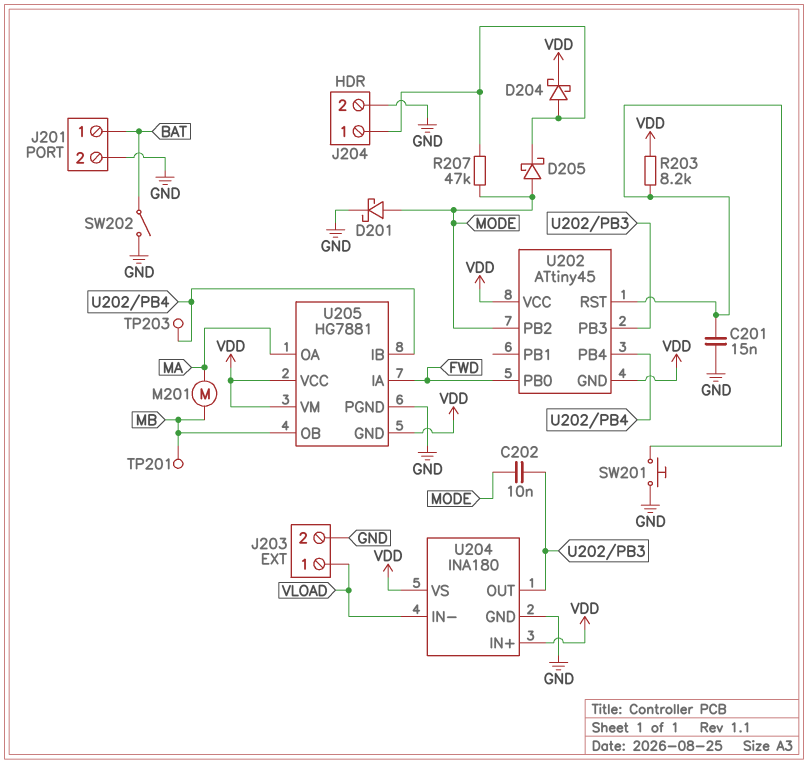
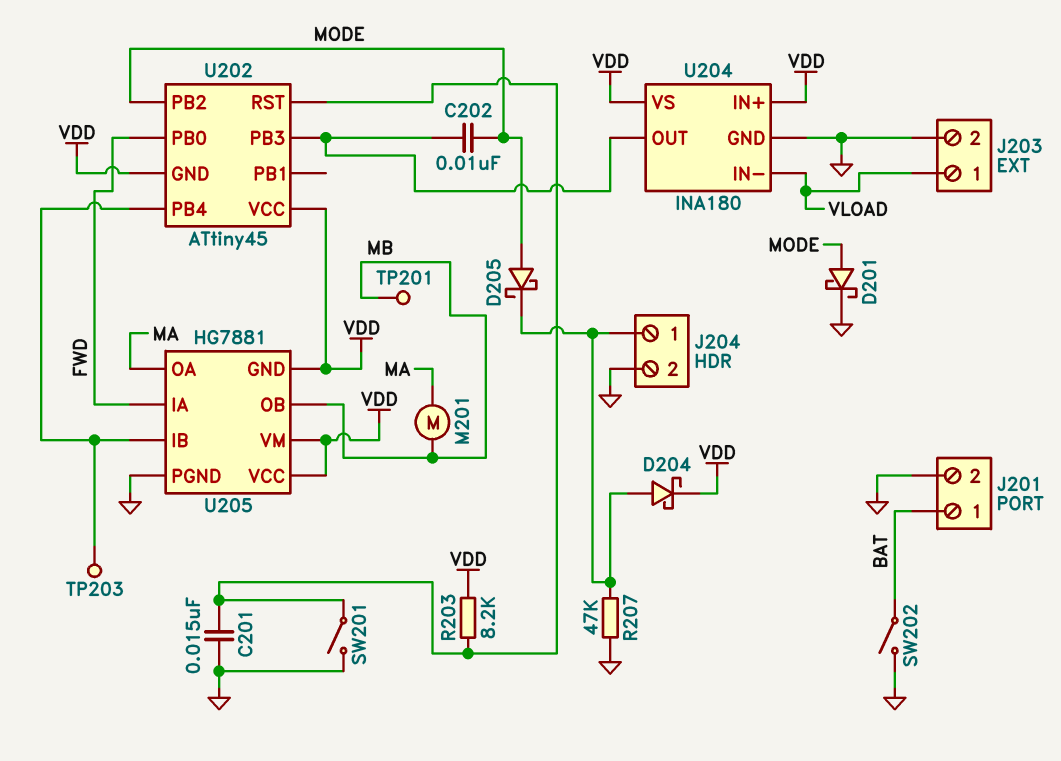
R207: 47k (J204/1, MODE) -> 47k (GND, J204/1)
SW201: button (GND, U202/RST) -> switch (GND, U202/RST)

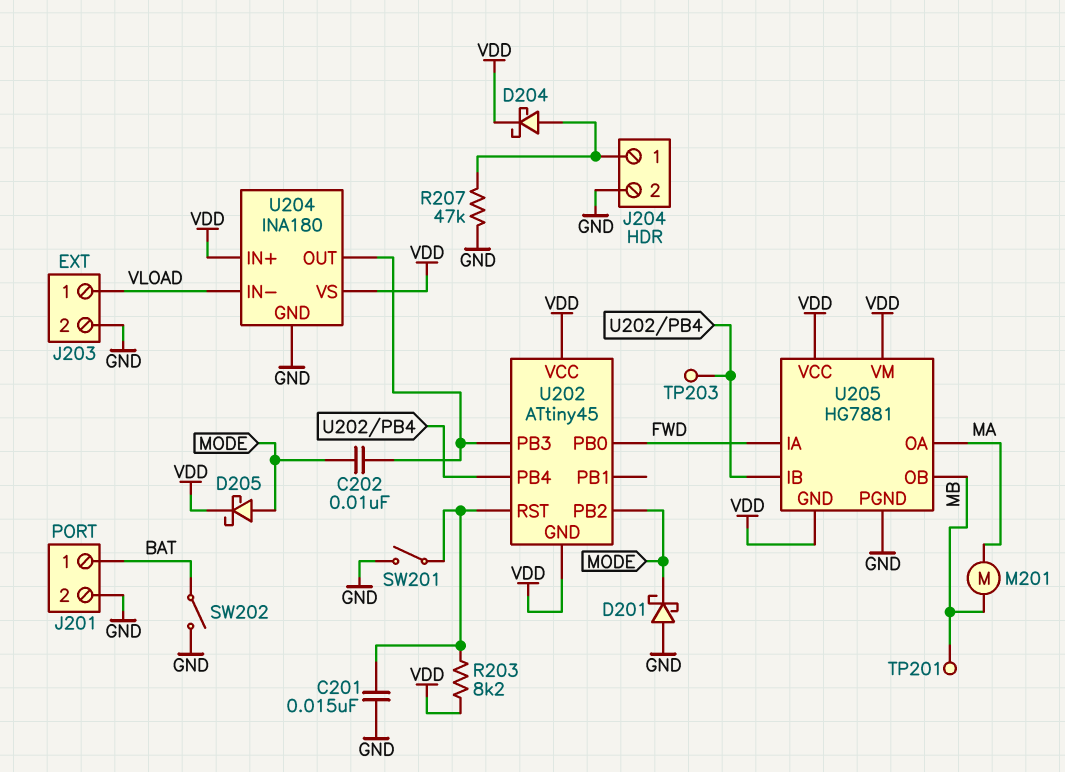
D201: schottky (A MODE, K GND) -> schottky (A GND, K MODE)
D205: schottky (A MODE, K J204/1) -> schottky (A MODE, K VDD)

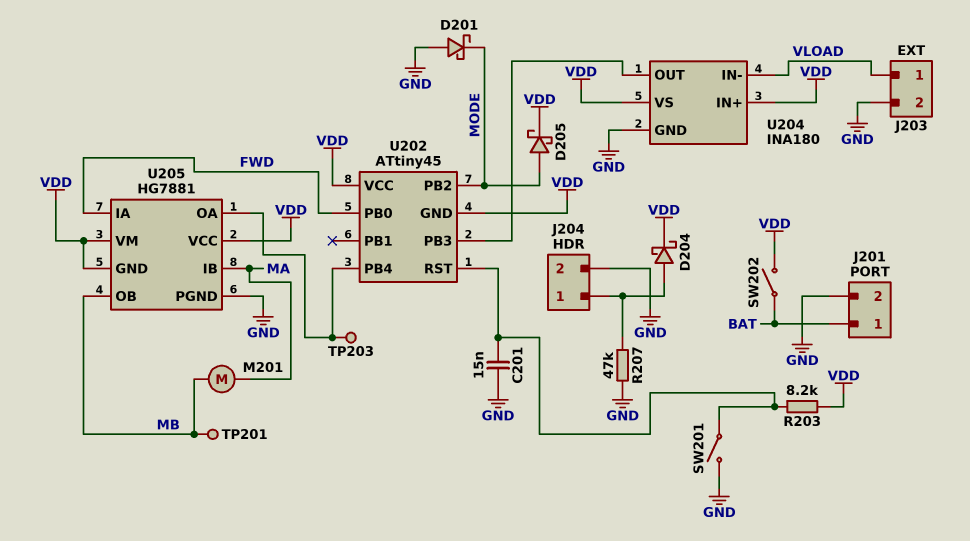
C202: 10nF (MODE, U202/PB3) -> none
SW202: switch (BAT, GND) -> switch (BAT, VDD)
U205 pin IB: U202/PB4 -> MA
U205 pin OA: MA -> U202/PB4

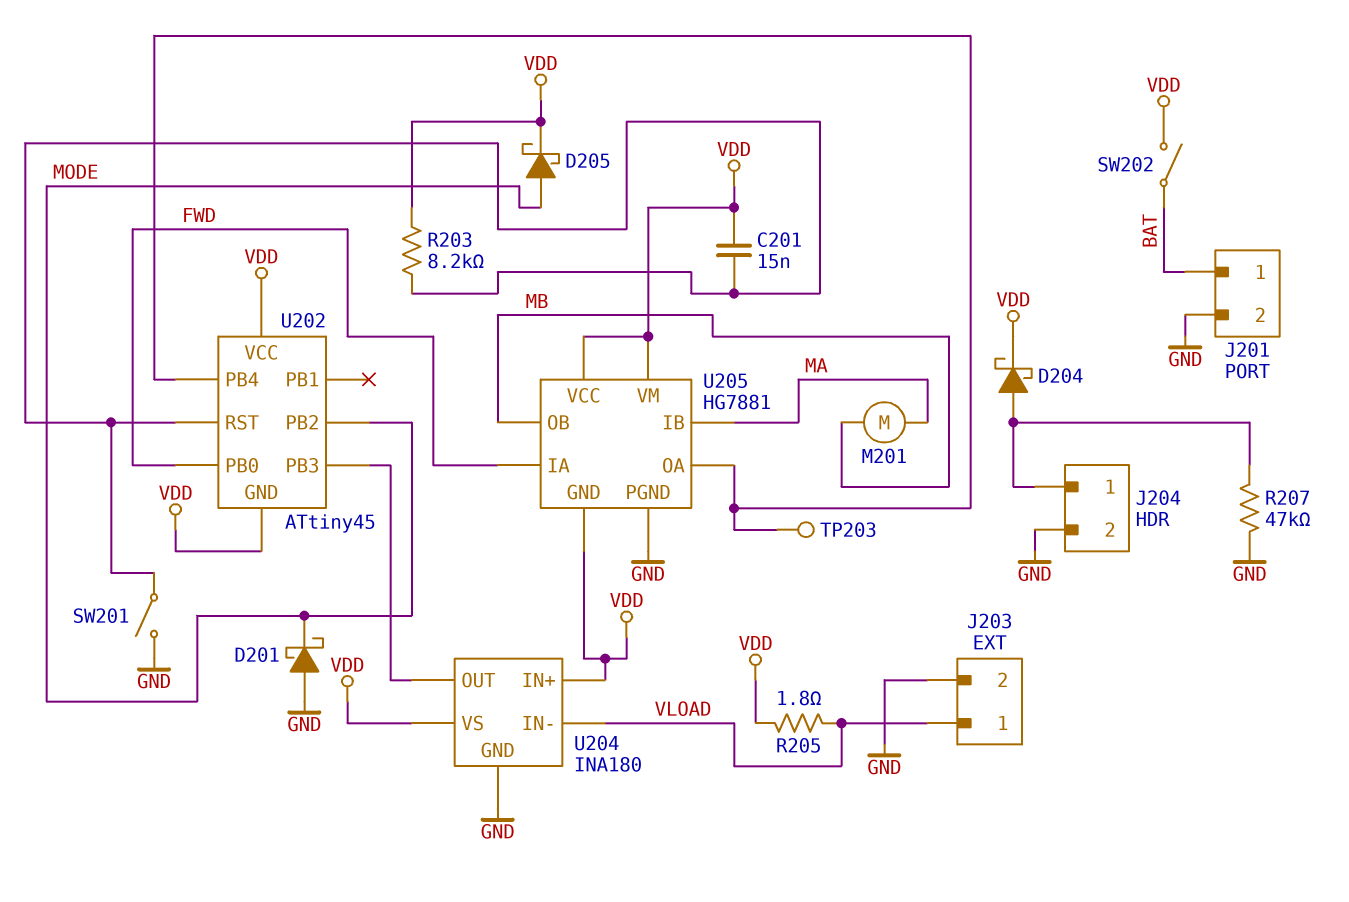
C201: 15nF (GND, U202/RST) -> 15nF (U202/RST, VDD)
R205: none -> 1.8 (VDD, VLOAD)
TP201: test point (MB) -> none

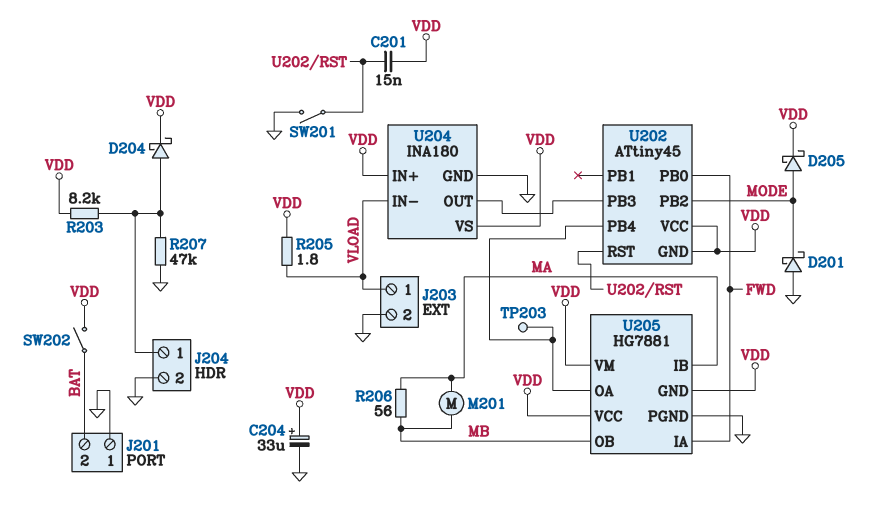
C204: none -> 33uF (plus VDD, minus GND)
J201 pin 1: BAT -> GND
J201 pin 2: GND -> BAT
R203: 8.2k (U202/RST, VDD) -> 8.2k (J204/1, VDD)
R206: none -> 56 (MA, MB)

